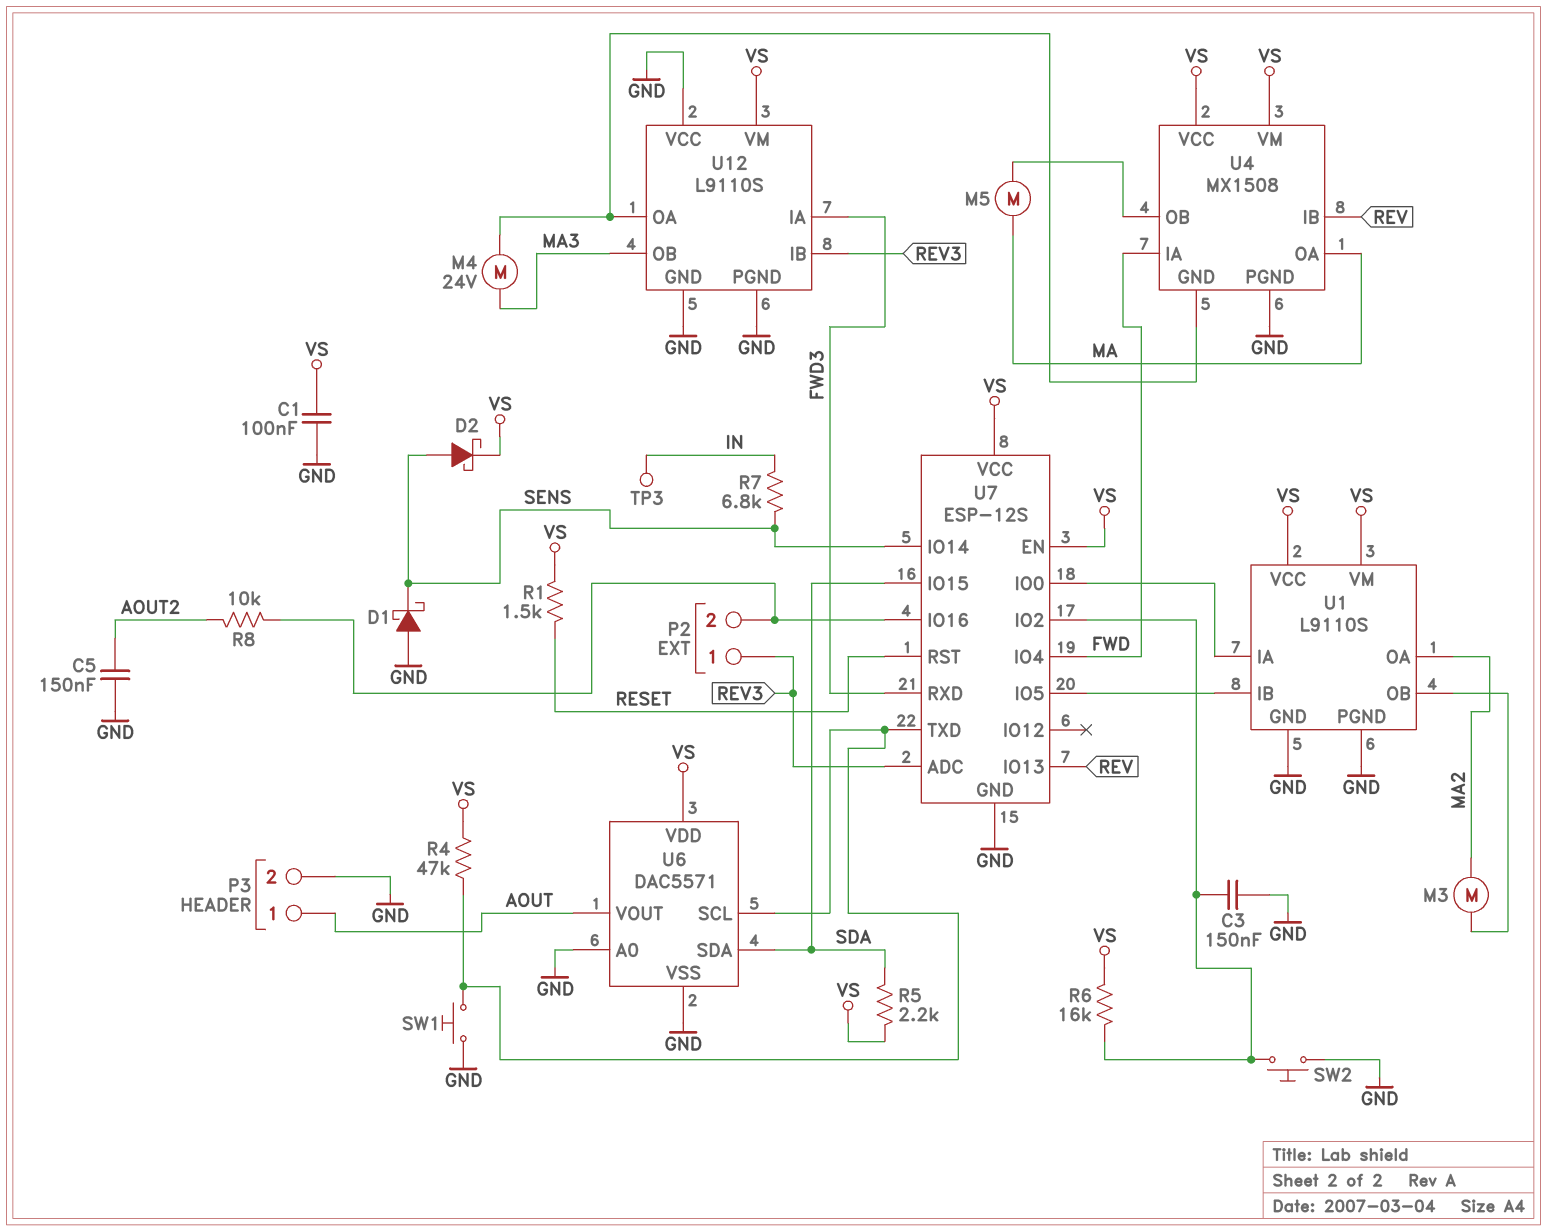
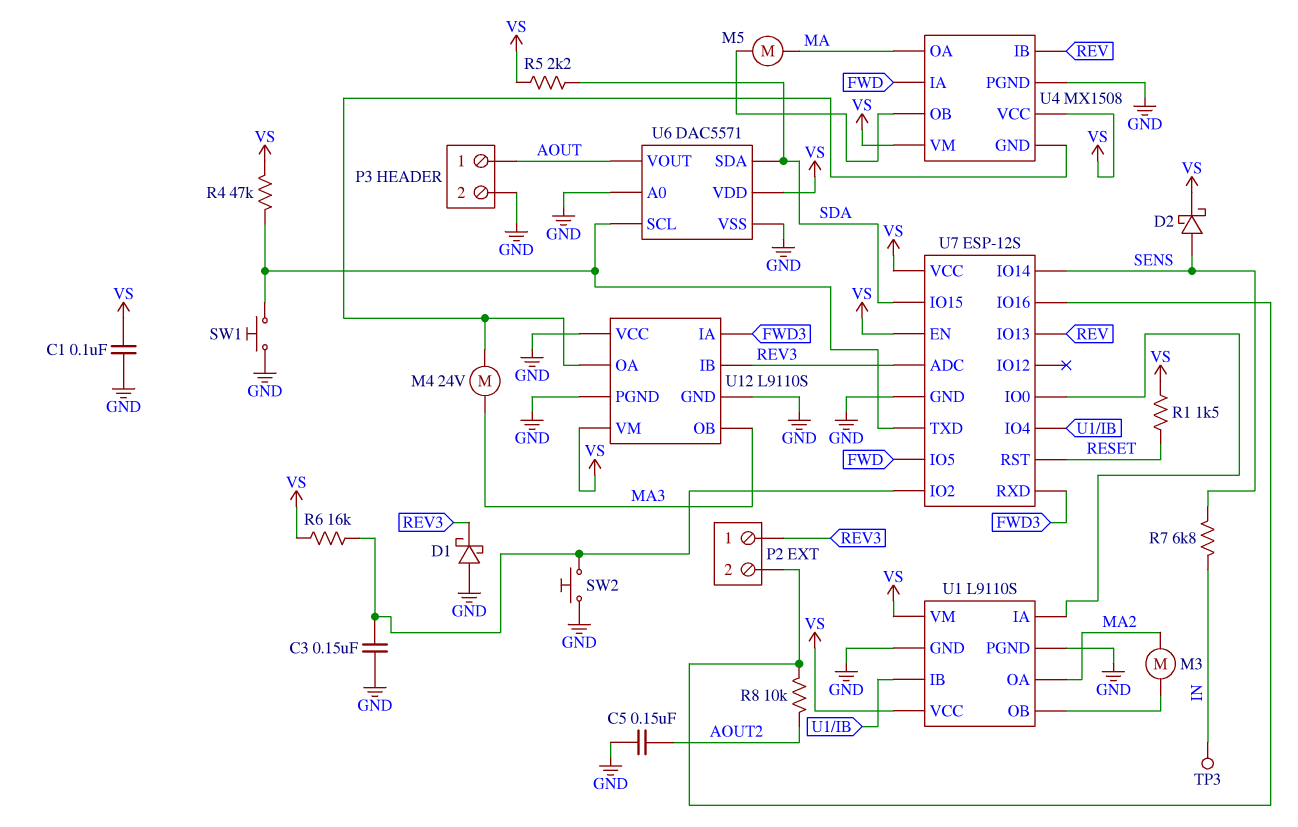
D1: schottky (A GND, K SENS) -> schottky (A GND, K REV3)
U7 pin IO4: FWD -> U1/IB
U7 pin IO5: U1/IB -> FWD

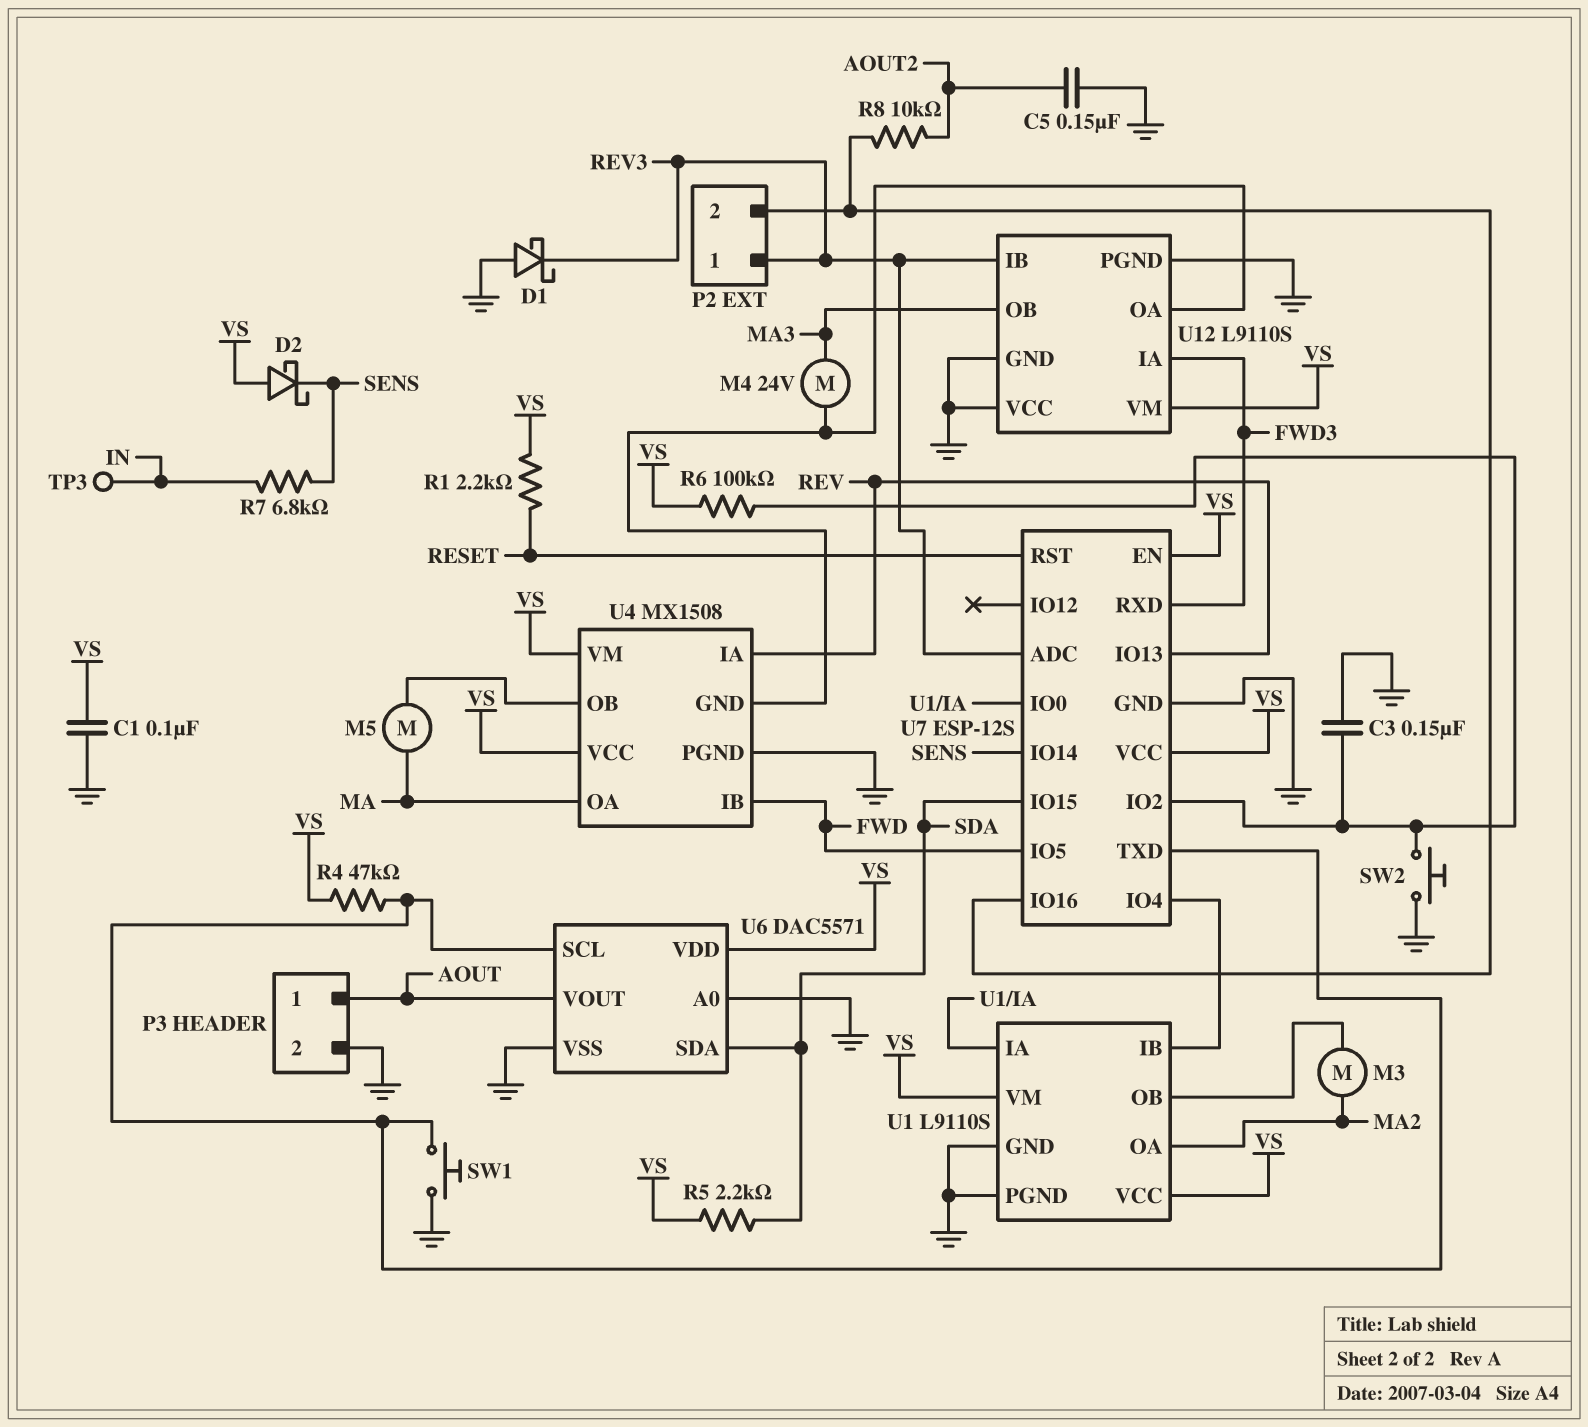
D2: schottky (A SENS, K VS) -> schottky (A VS, K SENS)
R1: 1.5k (RESET, VS) -> 2.2k (RESET, VS)
R6: 16k (U7/IO2, VS) -> 100k (U7/IO2, VS)
U4 pin IA: FWD -> REV
U4 pin IB: REV -> FWD

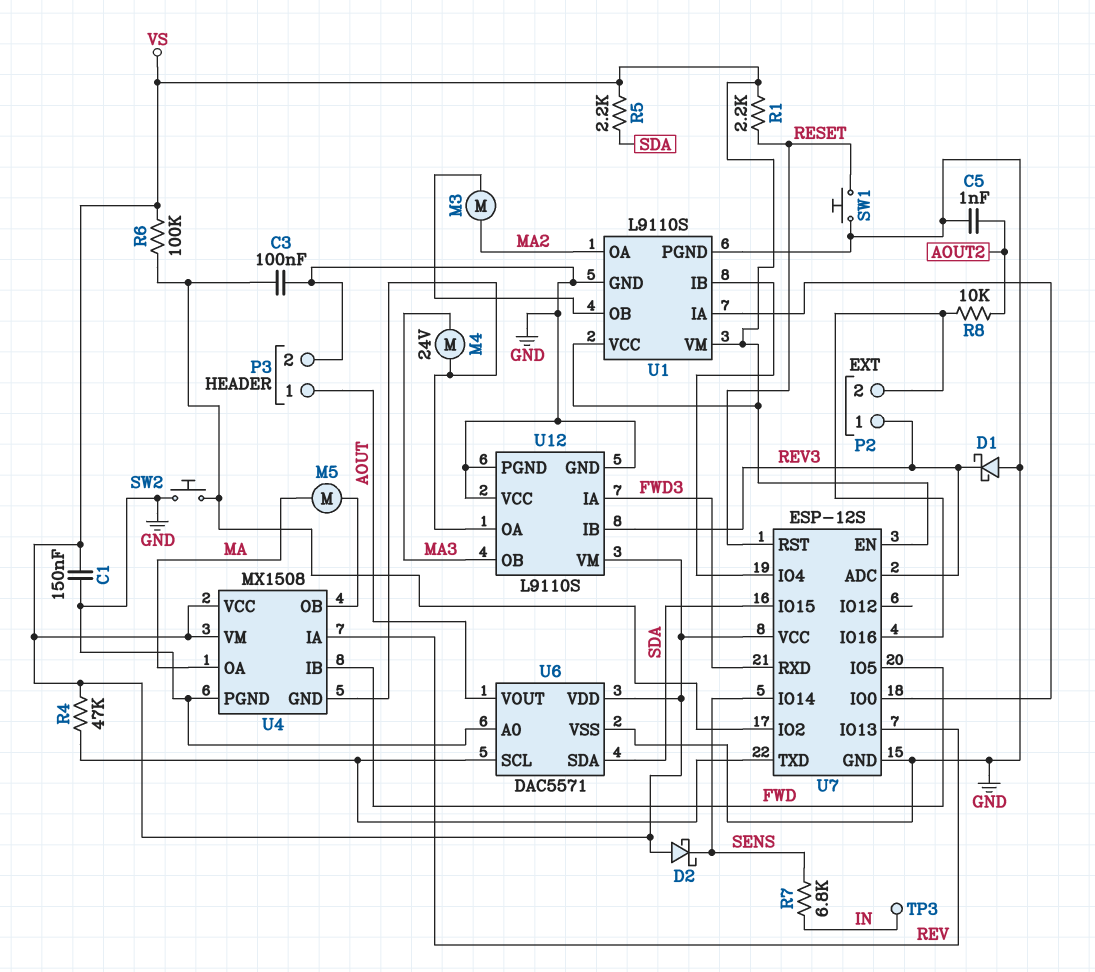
C1: 100nF (GND, VS) -> 150nF (GND, VS)
C3: 150nF (GND, U7/IO2) -> 100nF (GND, U7/IO2)
C5: 150nF (AOUT2, GND) -> 1nF (AOUT2, GND)
SW1: button (GND, U6/SCL) -> button (GND, RESET)

